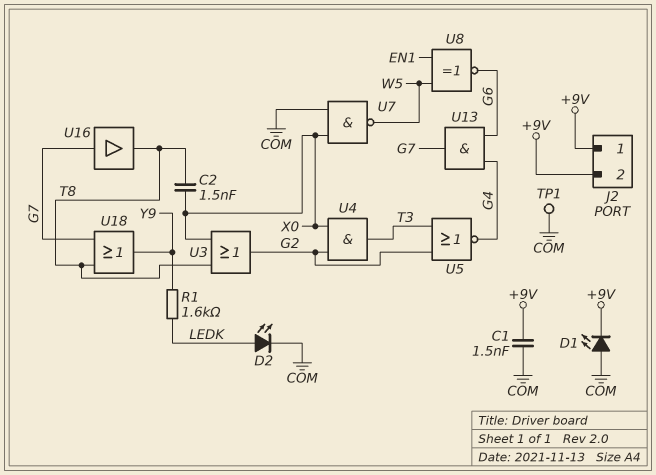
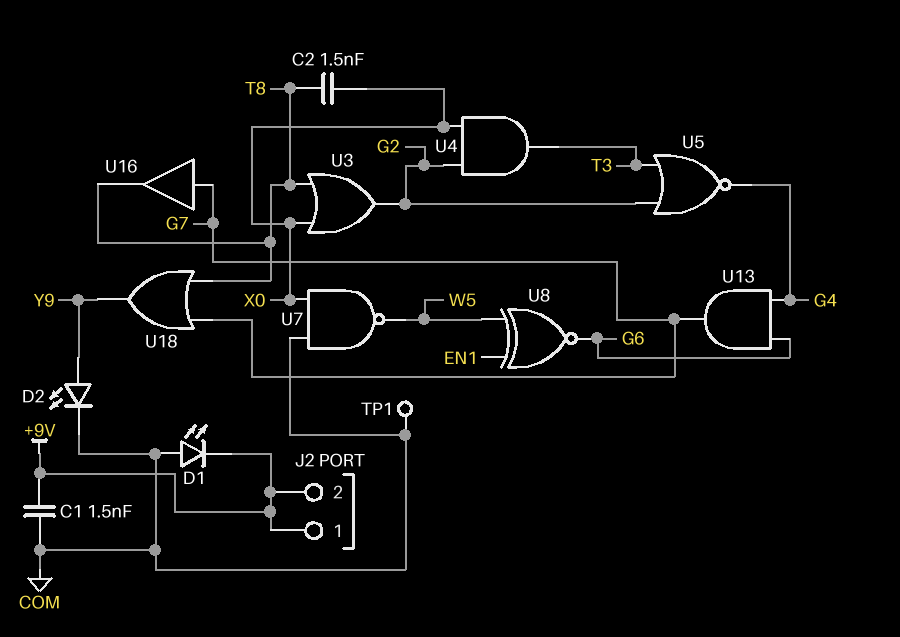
D2: LED (A LEDK, K COM) -> LED (A Y9, K COM)
R1: 1.6k (LEDK, Y9) -> none

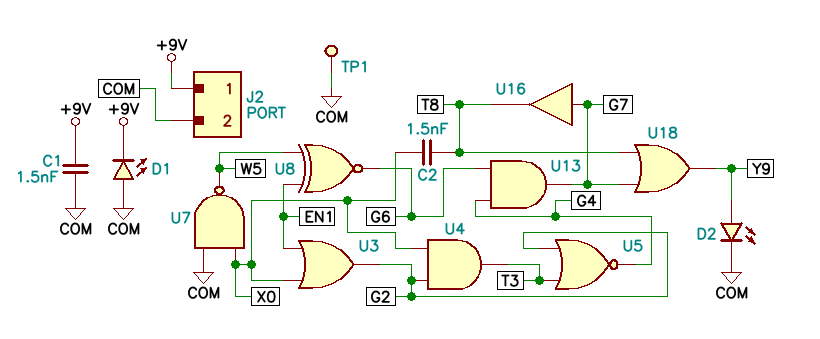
J2 pin 2: +9V -> COM
U3: OR (in T8, in X0, out G2) -> OR (in EN1, in X0, out G2)

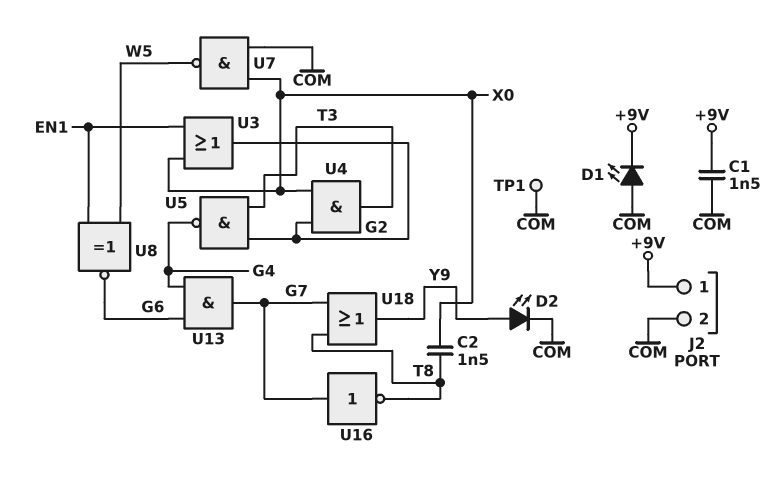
U5: NOR (in G2, in T3, out G4) -> NAND (in G2, in T3, out G4)
U16: buffer (in G7, out T8) -> NOT (in G7, out T8)

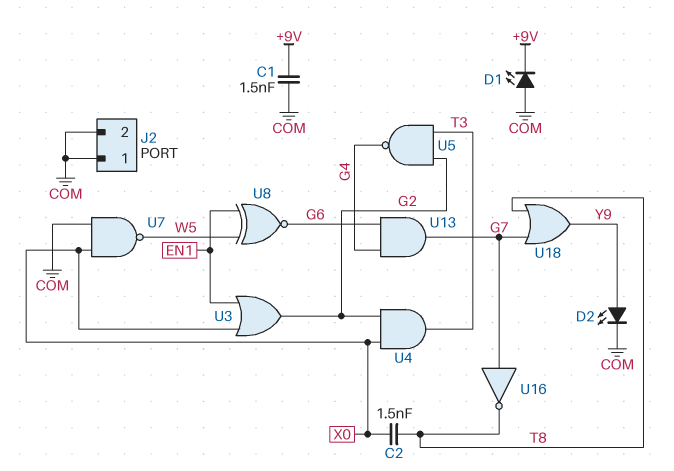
J2 pin 1: +9V -> COM
TP1: test point (COM) -> none

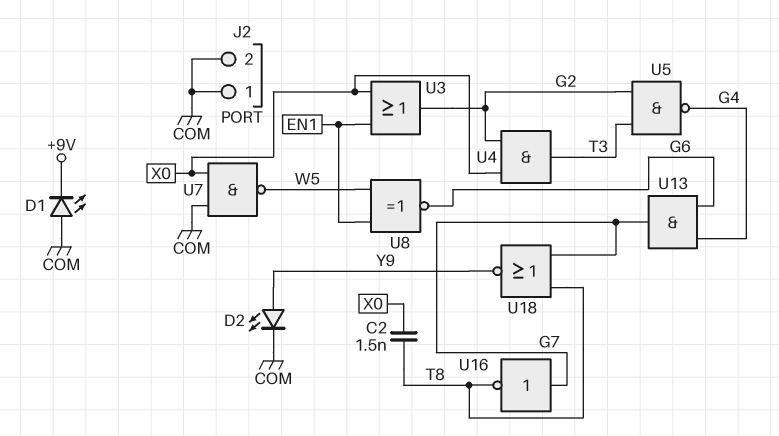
C1: 1.5nF (+9V, COM) -> none
U18: OR (in G7, in T8, out Y9) -> NOR (in G7, in T8, out Y9)

